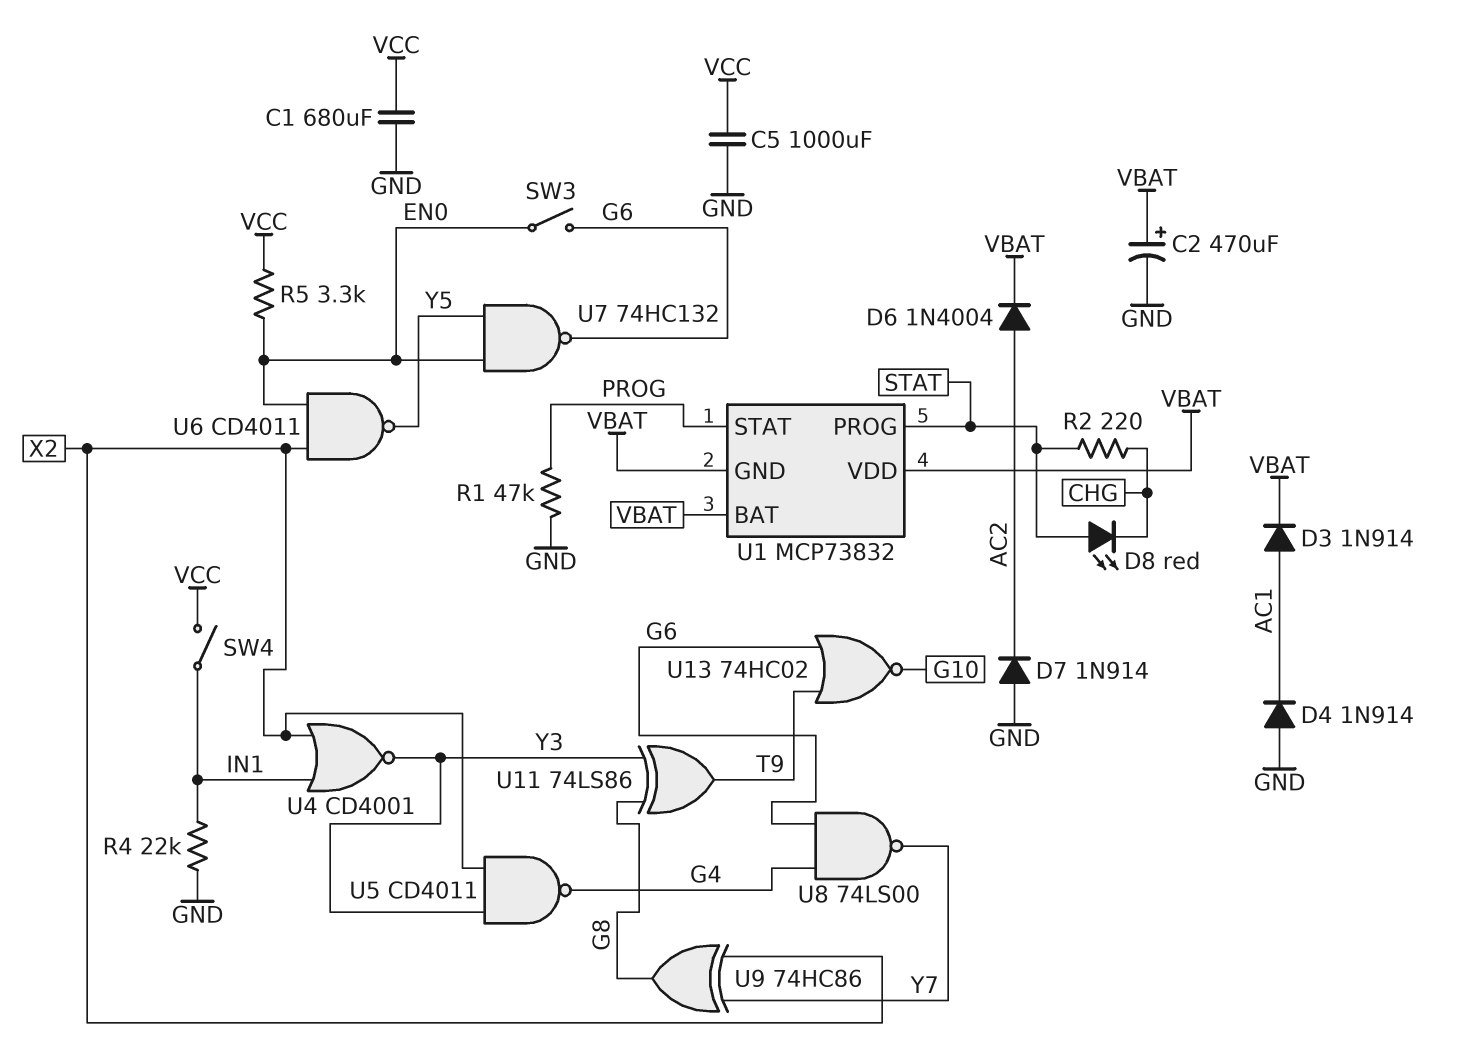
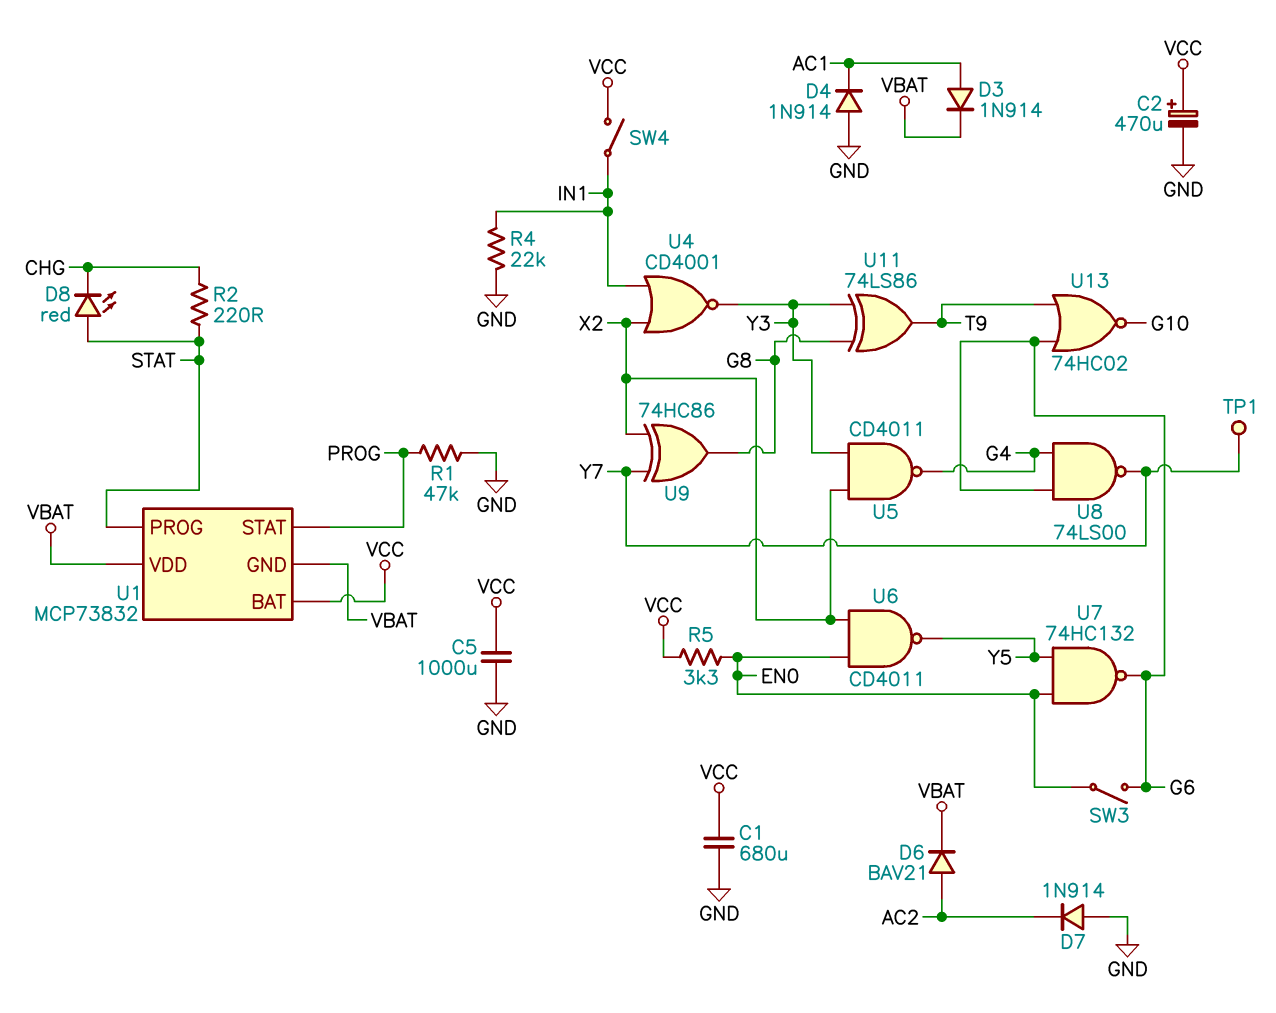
C2: 470uF (plus VBAT, minus GND) -> 470uF (plus VCC, minus GND)
D6: diode 1N4004 (A AC2, K VBAT) -> diode BAV21 (A AC2, K VBAT)
TP1: none -> test point (Y7)
U1 pin BAT: VBAT -> VCC

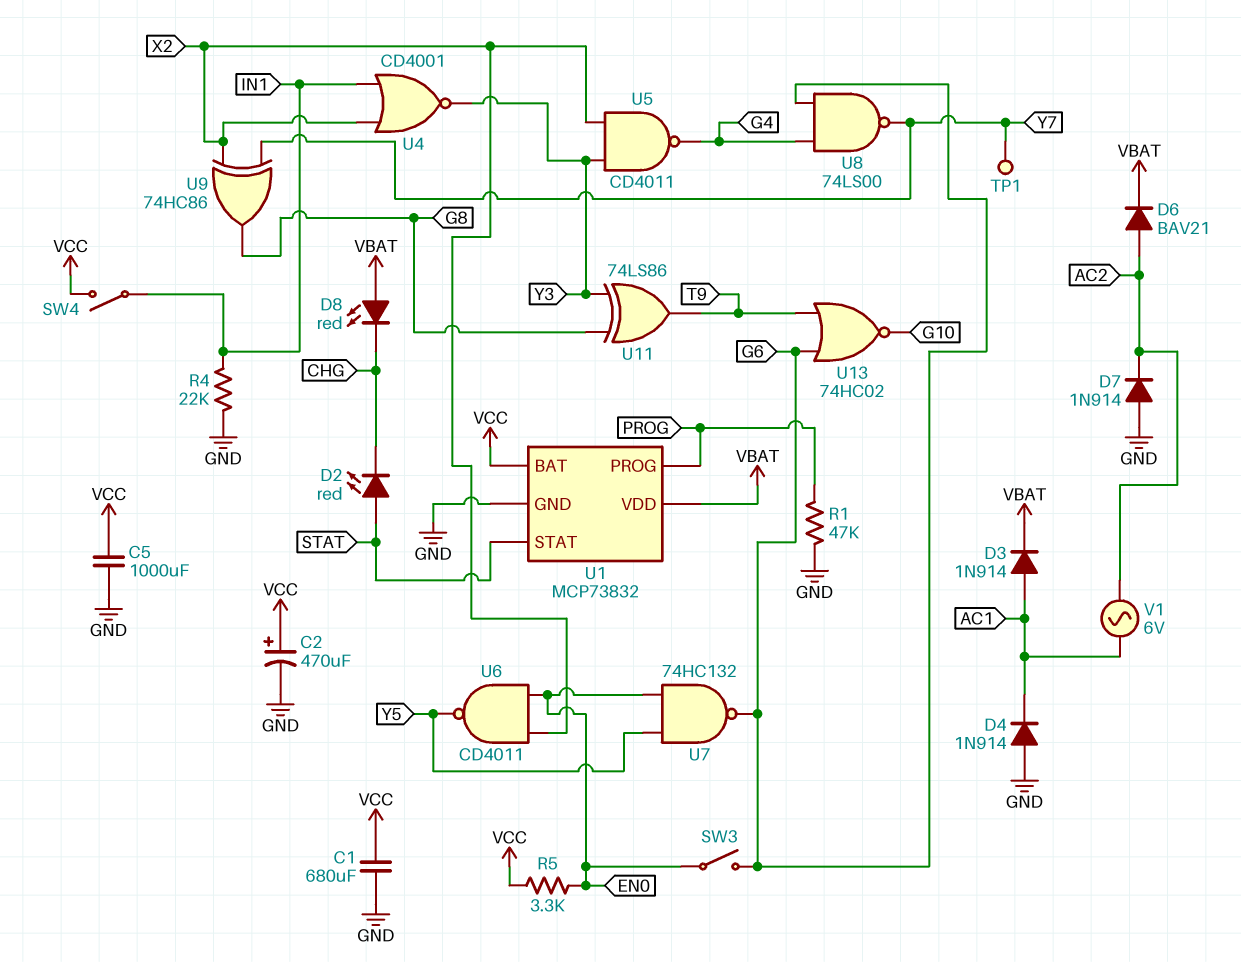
D2: none -> LED red (A STAT, K CHG)
D8: LED red (A STAT, K CHG) -> LED red (A VBAT, K CHG)
R2: 220 (CHG, STAT) -> none
U1 pin GND: VBAT -> GND
U1 pin PROG: STAT -> PROG
U1 pin STAT: PROG -> STAT
V1: none -> AC 6V (AC1, AC2)

